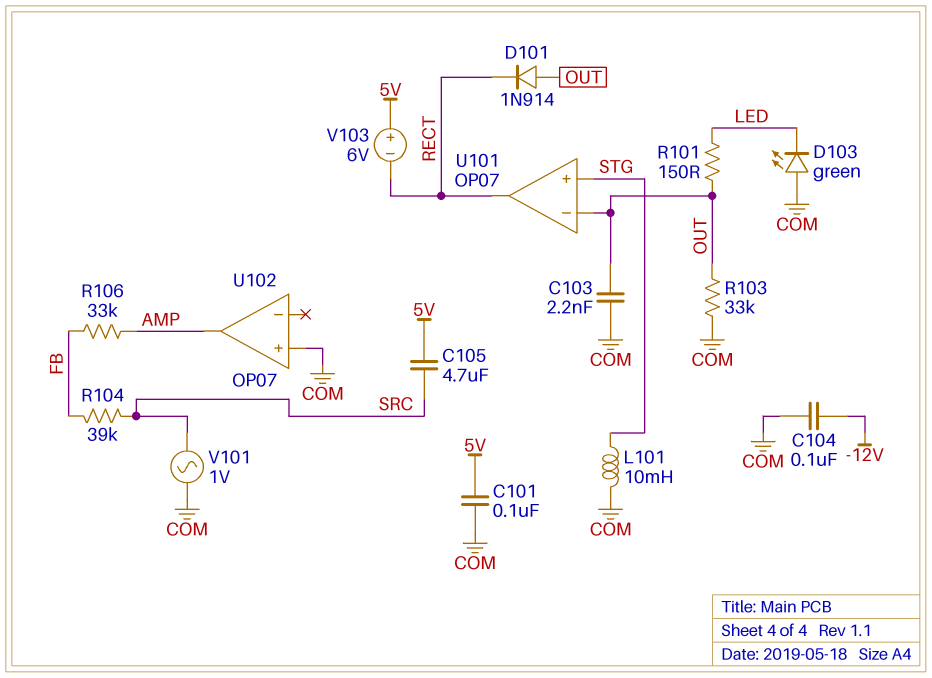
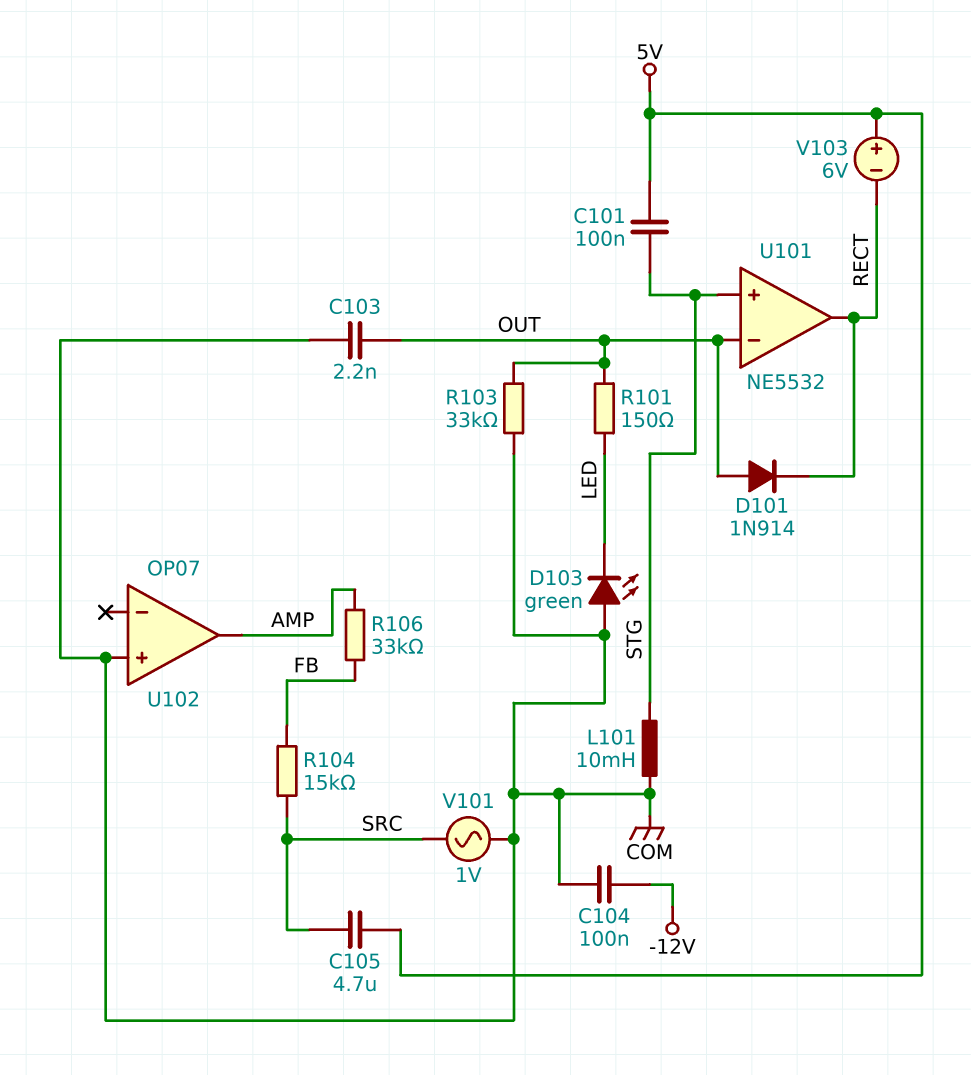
C101: 100nF (5V, COM) -> 100nF (5V, STG)
R104: 39k (FB, SRC) -> 15k (FB, SRC)
U101: OP07 -> NE5532

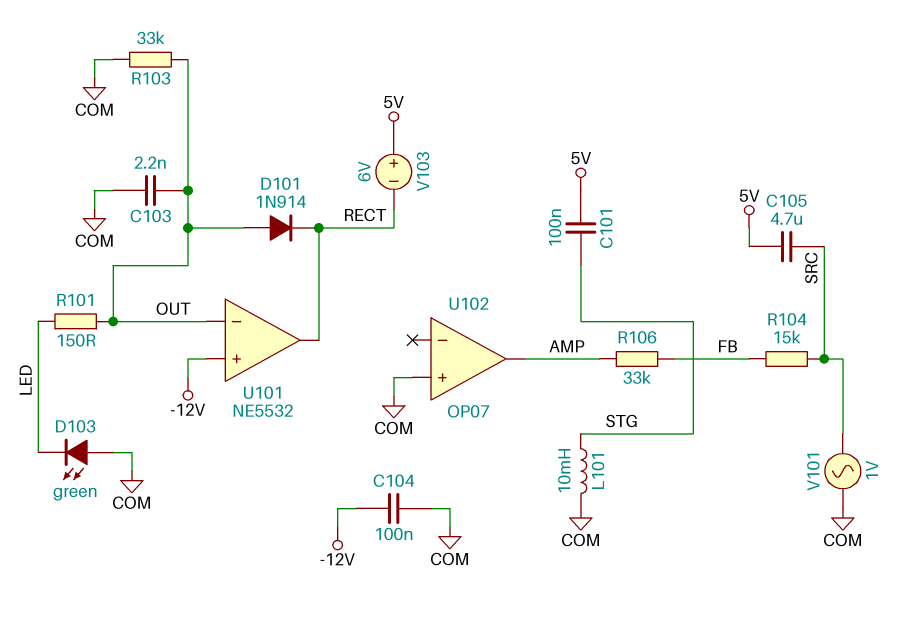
U101 pin in+: STG -> -12V

